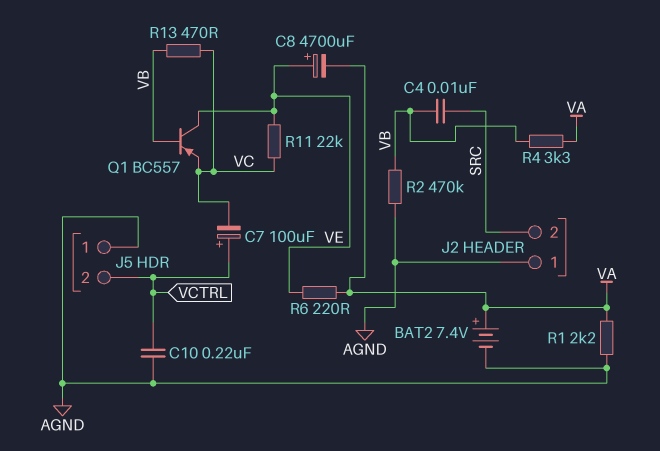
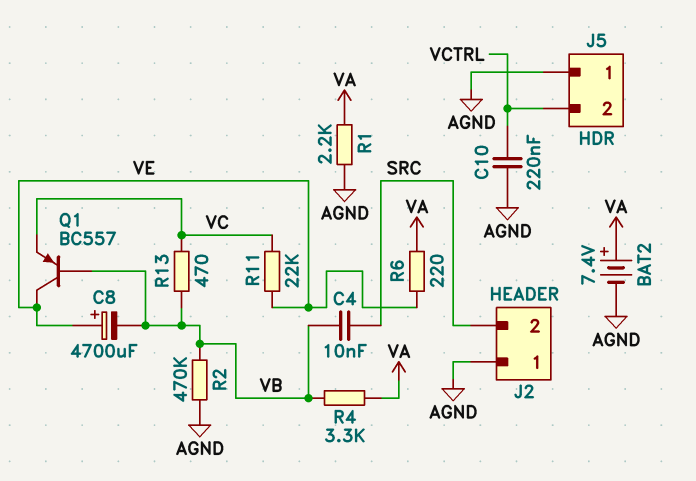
C7: 100uF (plus VCTRL, minus VC) -> none
C8: 4700uF (plus VE, minus VA) -> 4700uF (plus VE, minus VB)

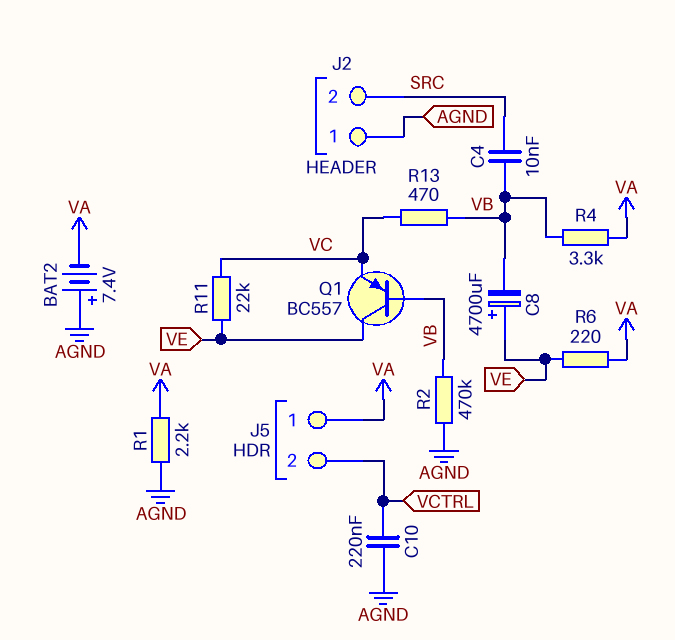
BAT2: 7.4V (plus VA, minus AGND) -> 7.4V (plus AGND, minus VA)
J5 pin 1: AGND -> VA

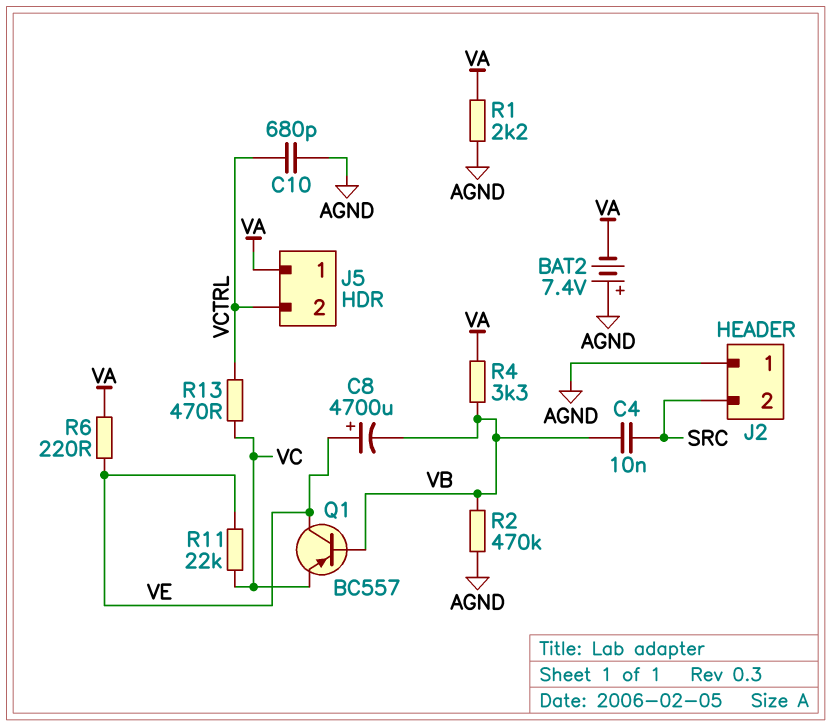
C10: 220nF (AGND, VCTRL) -> 680pF (AGND, VCTRL)
R13: 470 (VB, VC) -> 470 (VC, VCTRL)

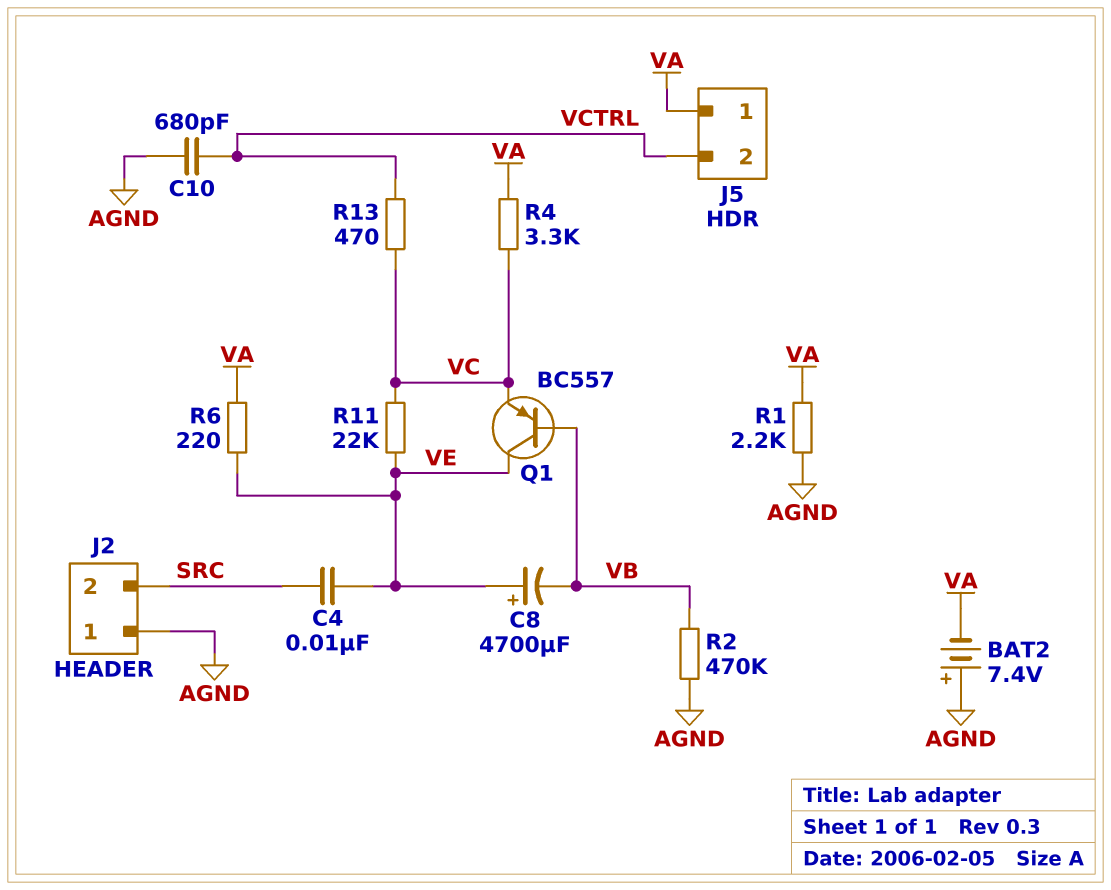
C4: 10nF (SRC, VB) -> 10nF (SRC, VE)
R4: 3.3k (VA, VB) -> 3.3k (VA, VC)

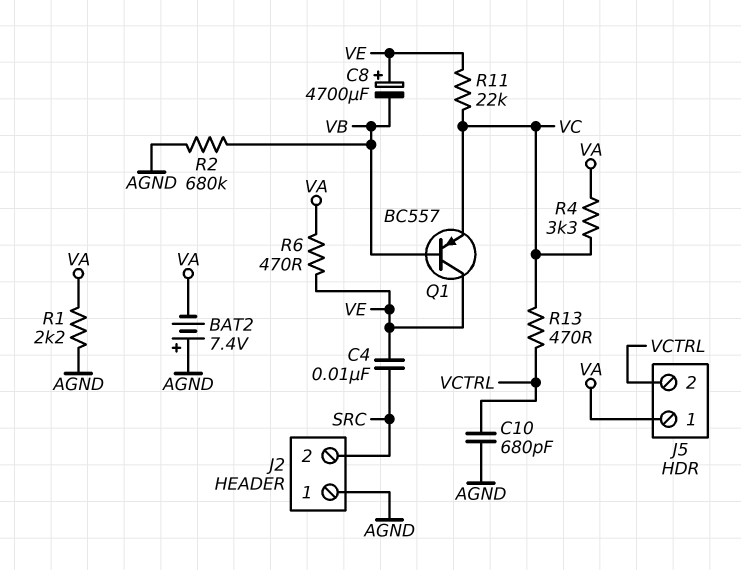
R2: 470k (AGND, VB) -> 680k (AGND, VB)
R6: 220 (VA, VE) -> 470 (VA, VE)

